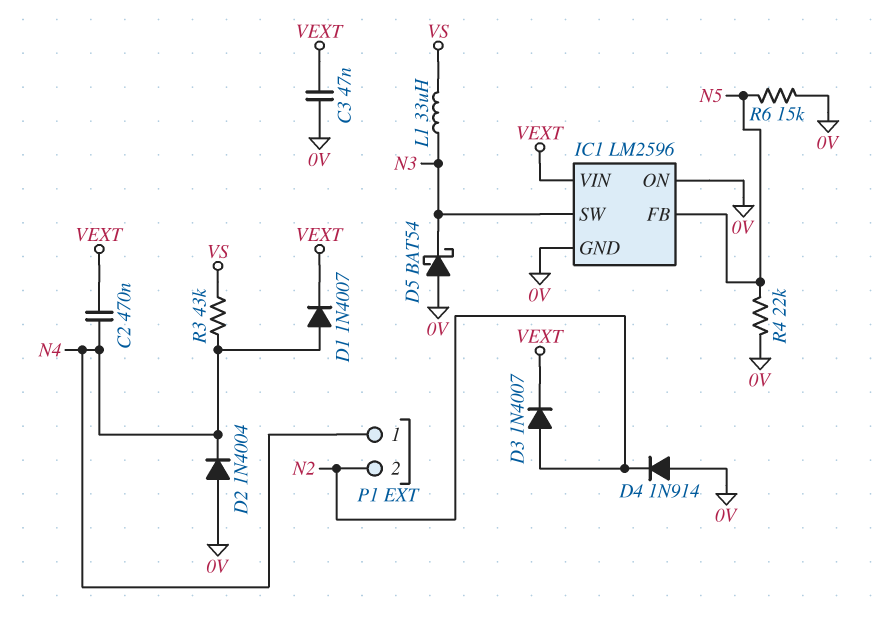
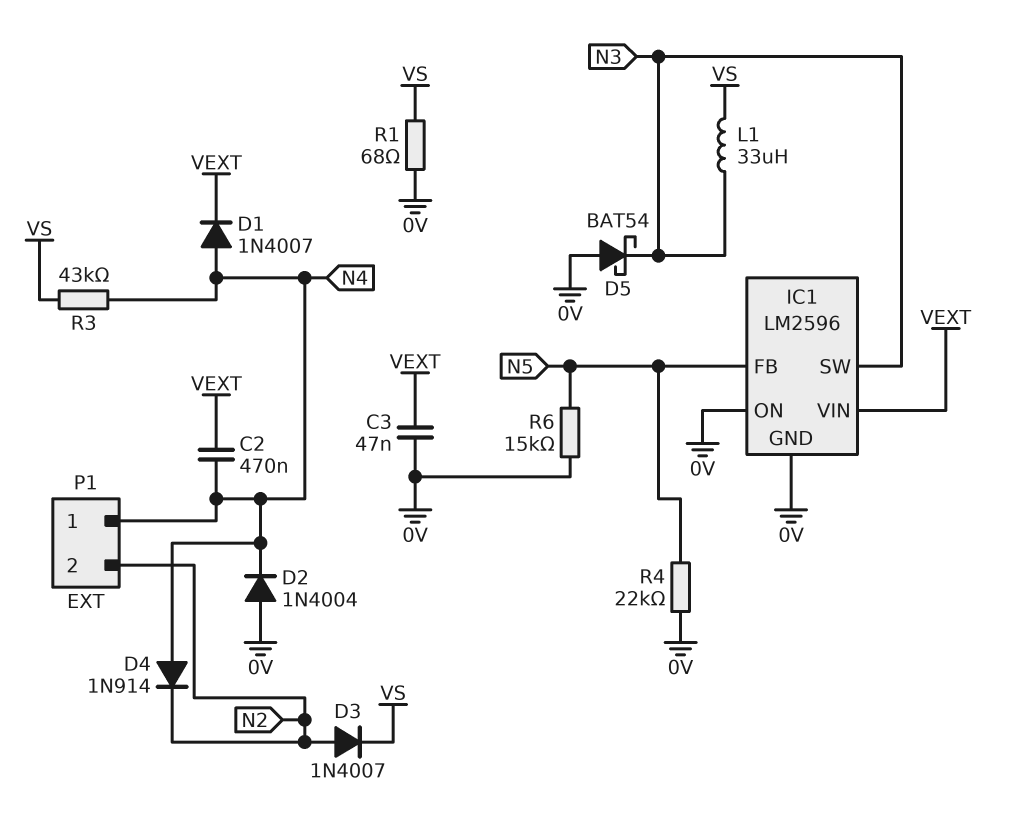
D3: diode 1N4007 (A N2, K VEXT) -> diode 1N4007 (A N2, K VS)
D4: diode 1N914 (A 0V, K N2) -> diode 1N914 (A N4, K N2)
R1: none -> 68 (0V, VS)

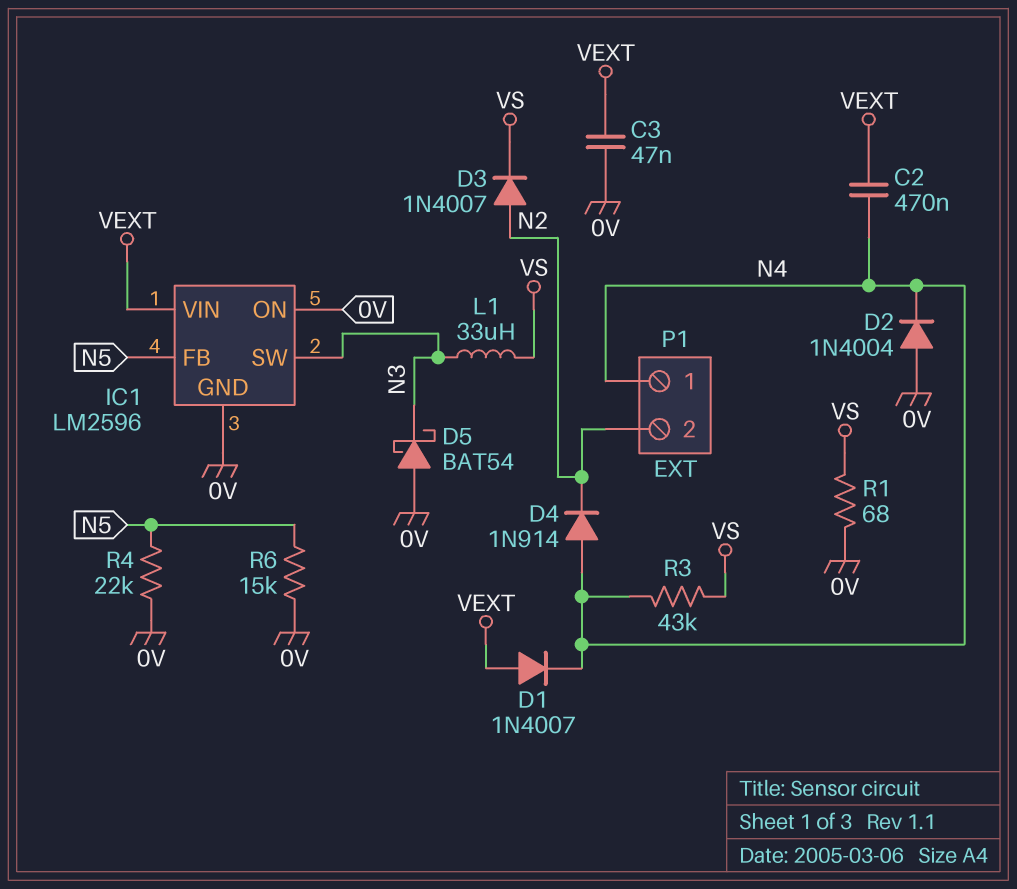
D1: diode 1N4007 (A N4, K VEXT) -> diode 1N4007 (A VEXT, K N4)

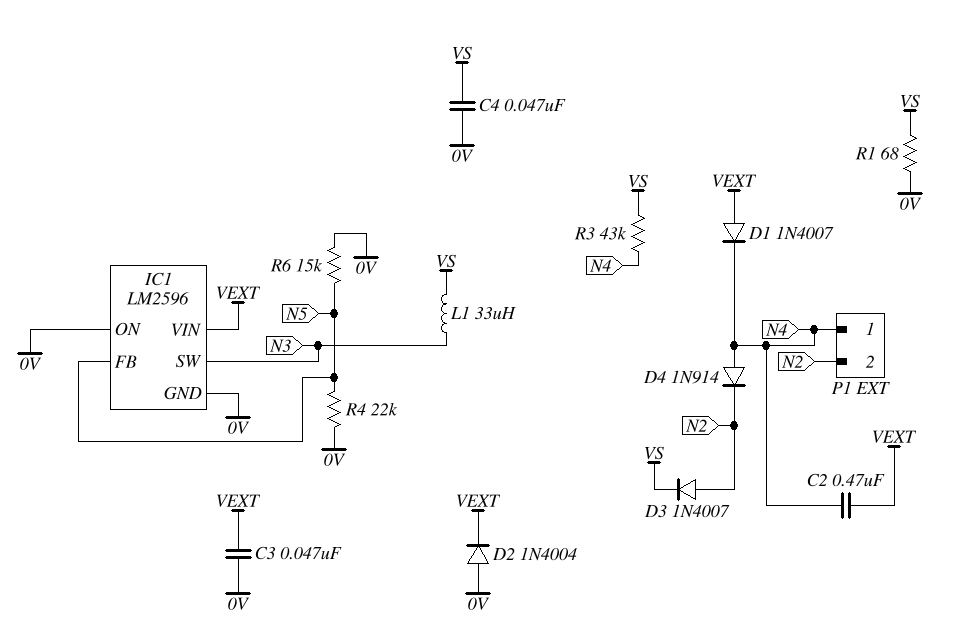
C4: none -> 47nF (0V, VS)
D2: diode 1N4004 (A 0V, K N4) -> diode 1N4004 (A 0V, K VEXT)
D5: schottky BAT54 (A 0V, K N3) -> none

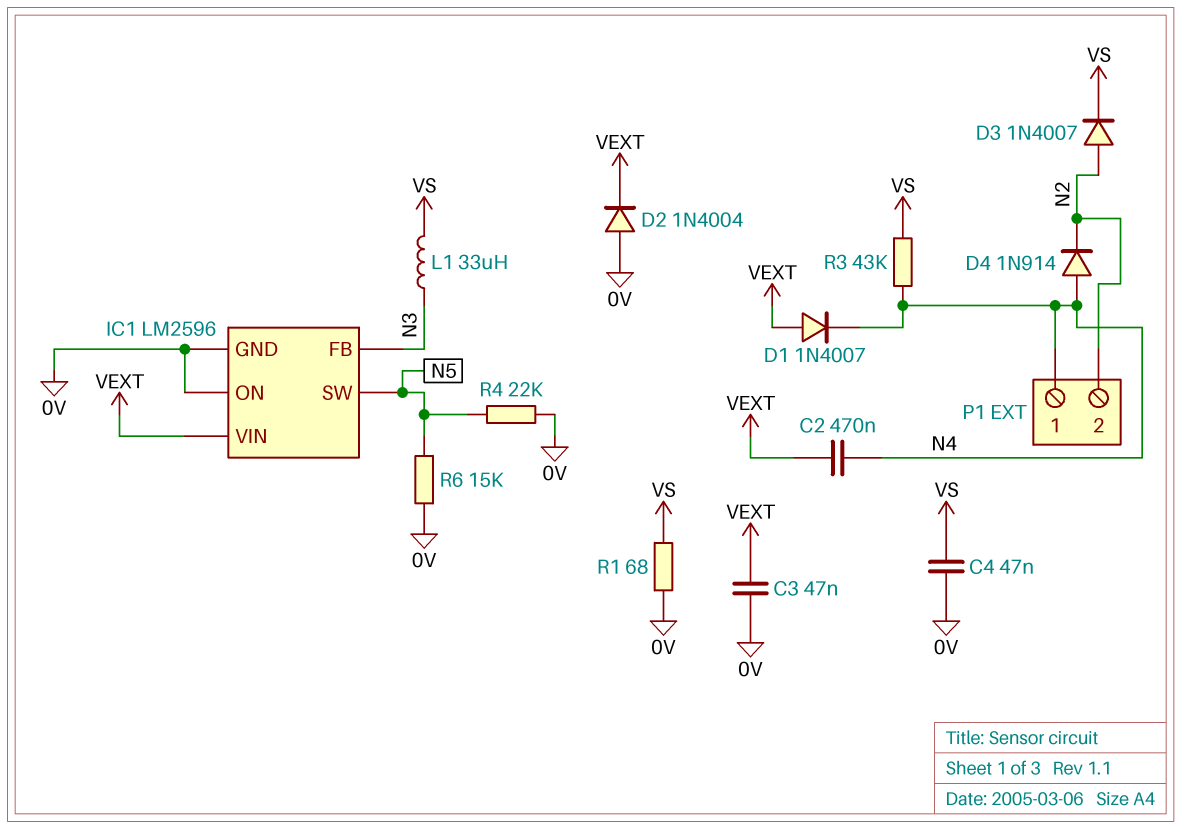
IC1 pin FB: N5 -> N3
IC1 pin SW: N3 -> N5

